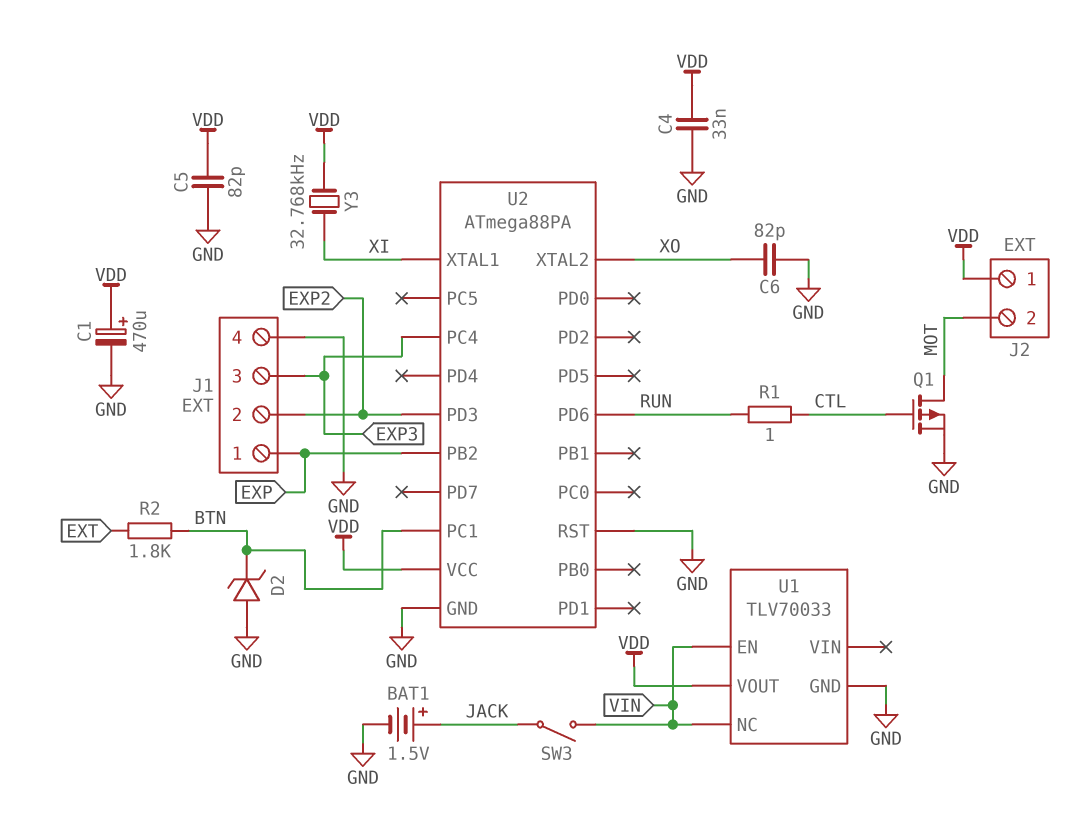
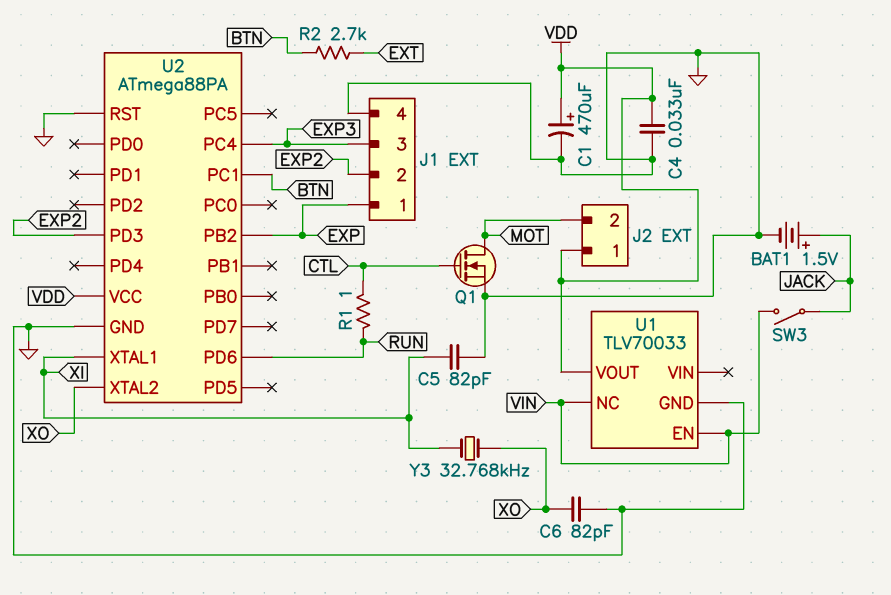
C5: 82pF (GND, VDD) -> 82pF (GND, XI)
D2: zener (A GND, K BTN) -> none
Q1: PMOS (G CTL, D MOT, S GND) -> NMOS (G CTL, D MOT, S GND)
R2: 1.8k (BTN, EXT) -> 2.7k (BTN, EXT)
Y3: 32.768kHz (VDD, XI) -> 32.768kHz (XI, XO)

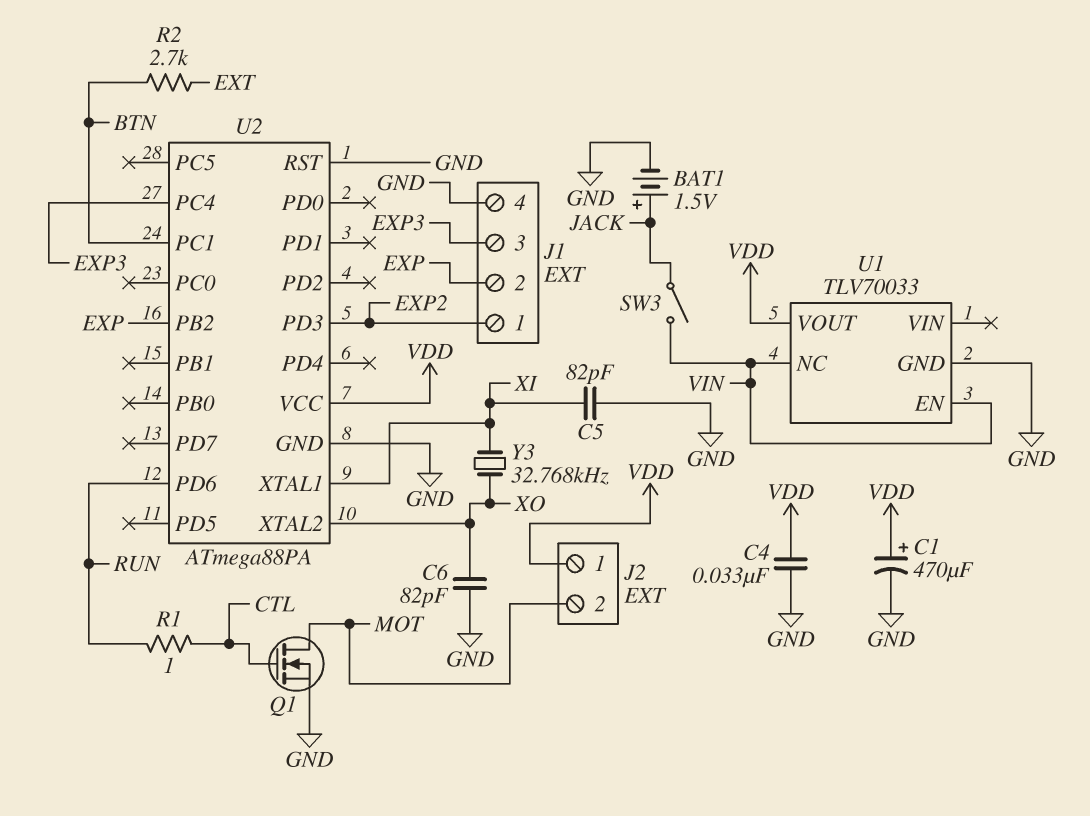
J1 pin 1: EXP -> EXP2
J1 pin 2: EXP2 -> EXP

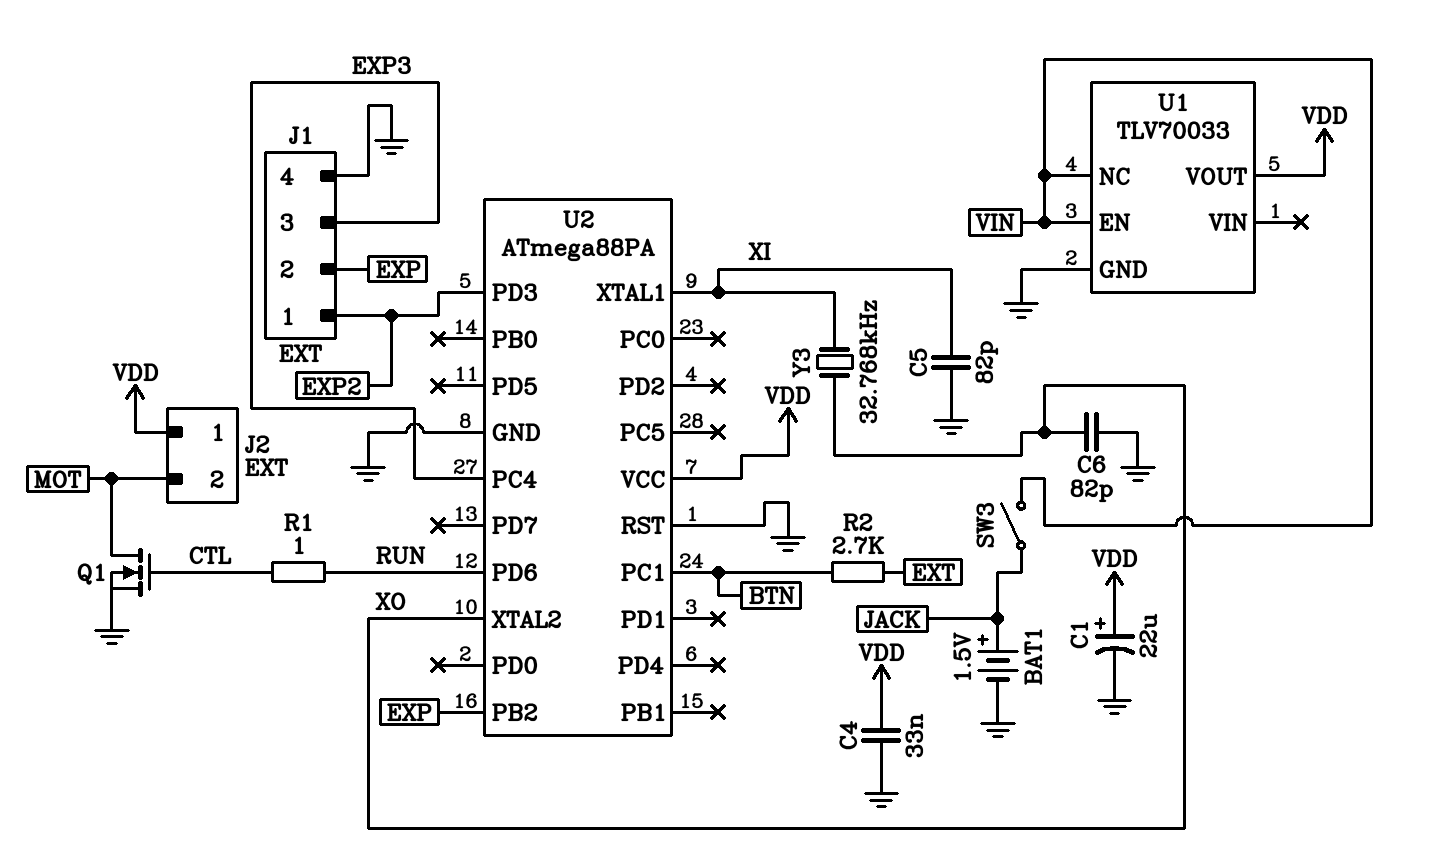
C1: 470uF (plus VDD, minus GND) -> 22uF (plus VDD, minus GND)

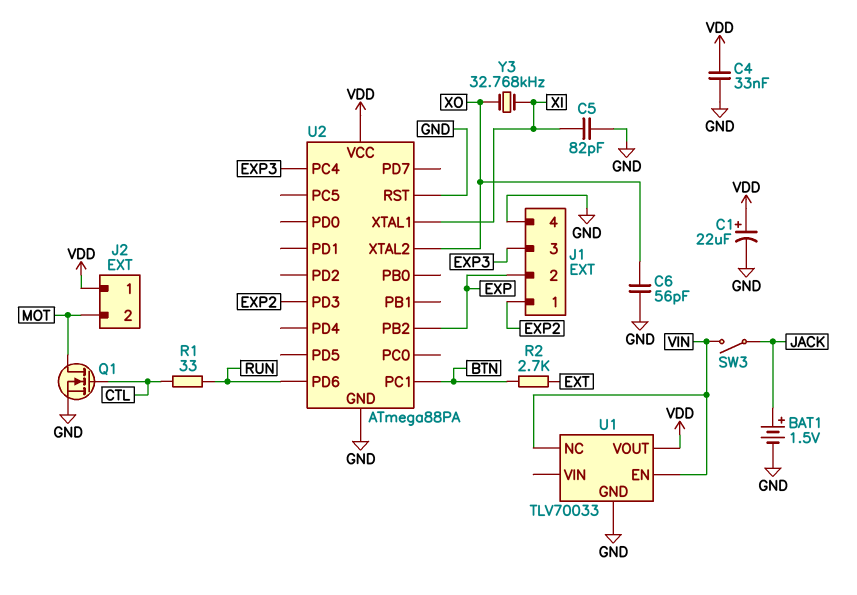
C6: 82pF (GND, XO) -> 56pF (GND, XO)
R1: 1 (CTL, RUN) -> 33 (CTL, RUN)

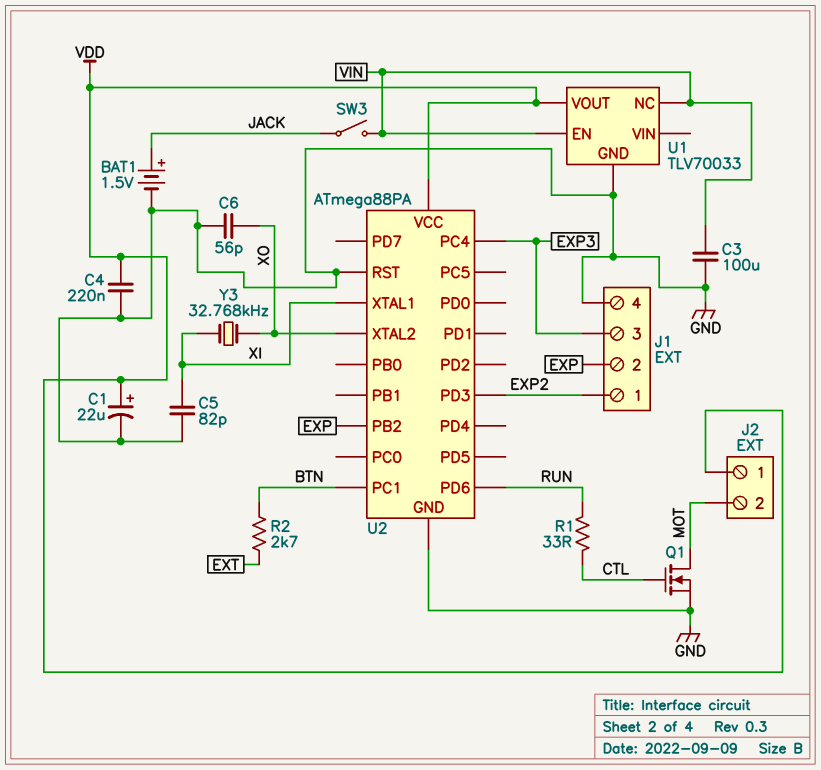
C3: none -> 100uF (GND, VIN)
C4: 33nF (GND, VDD) -> 220nF (GND, VDD)

